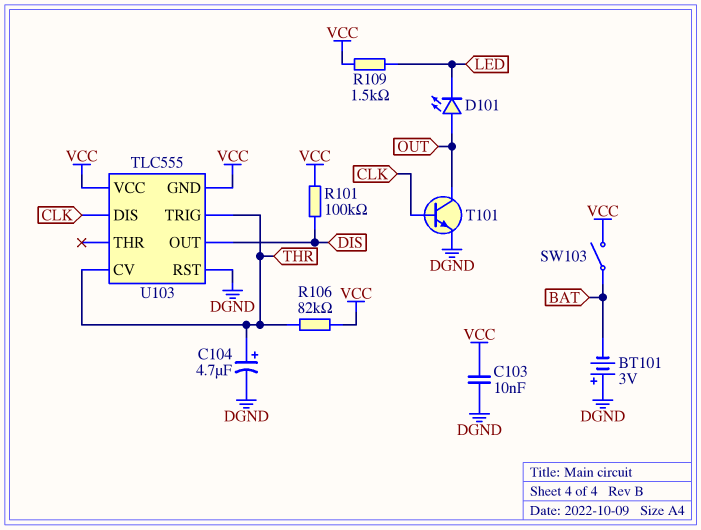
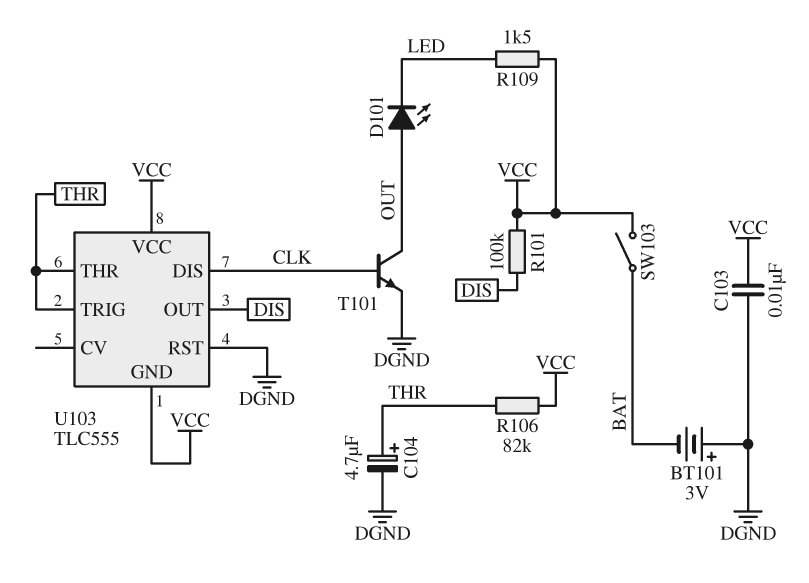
U103 pin CV: THR -> none
U103 pin THR: none -> THR

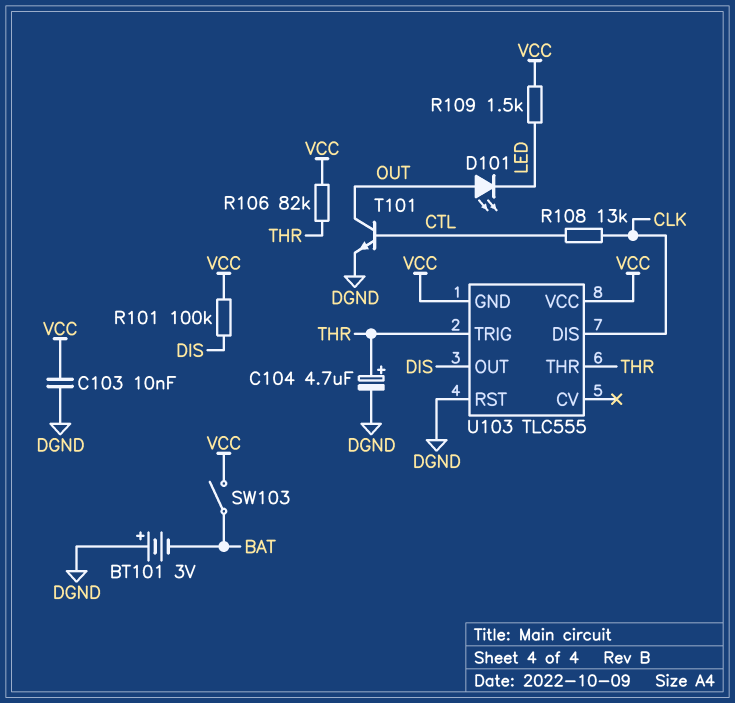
R108: none -> 13k (CLK, CTL)
T101: NPN (B CLK, C OUT, E DGND) -> NPN (B CTL, C OUT, E DGND)

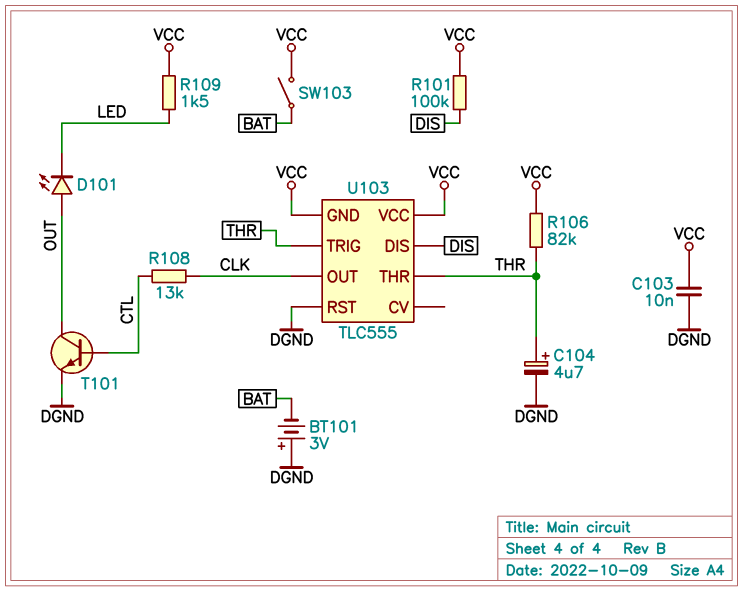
U103 pin DIS: CLK -> DIS
U103 pin OUT: DIS -> CLK

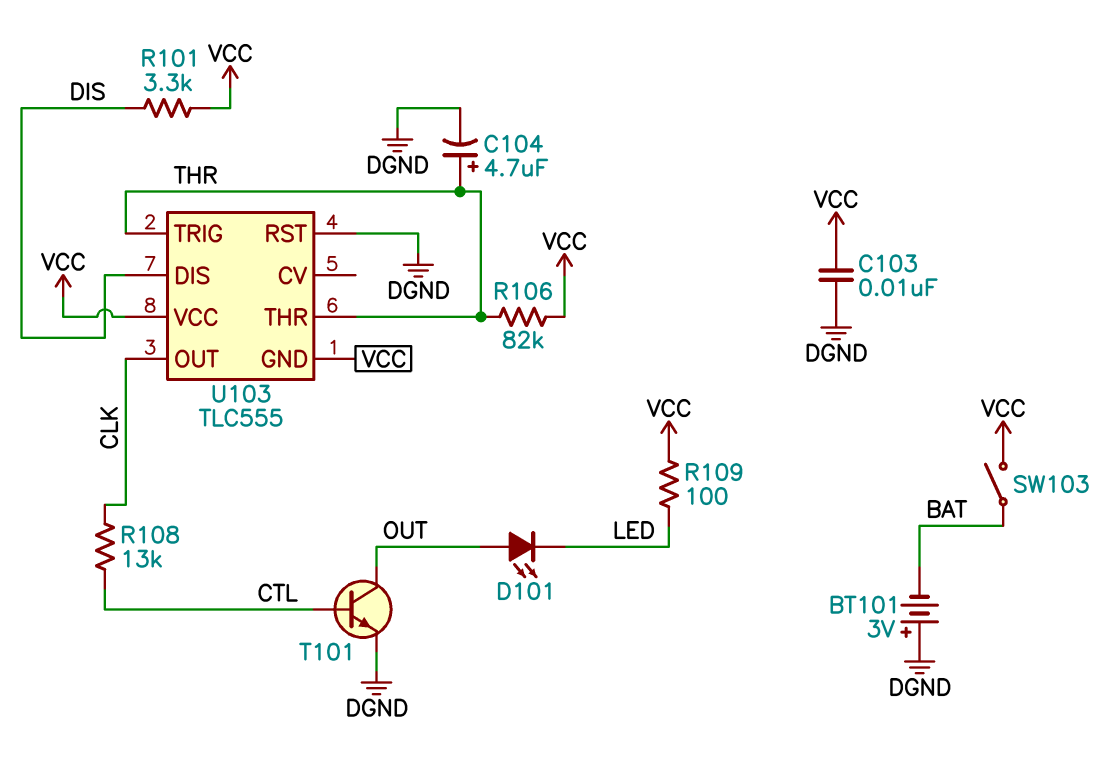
R101: 100k (DIS, VCC) -> 3.3k (DIS, VCC)
R109: 1.5k (LED, VCC) -> 100 (LED, VCC)

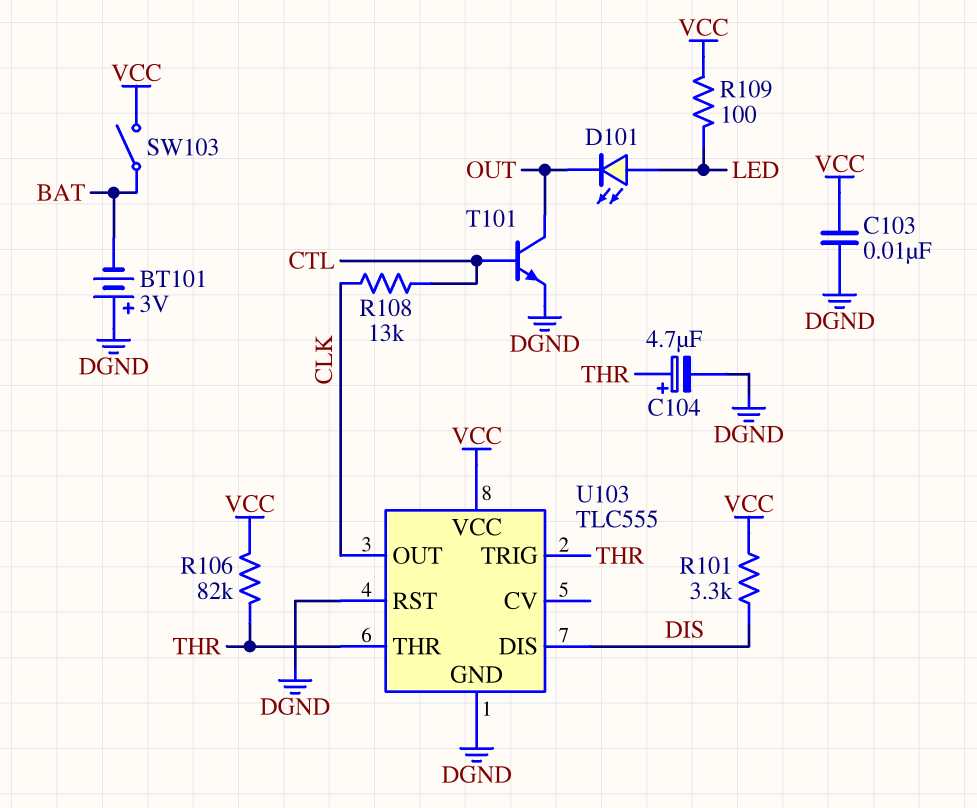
D101: LED (A OUT, K LED) -> LED (A LED, K OUT)
U103 pin GND: VCC -> DGND

